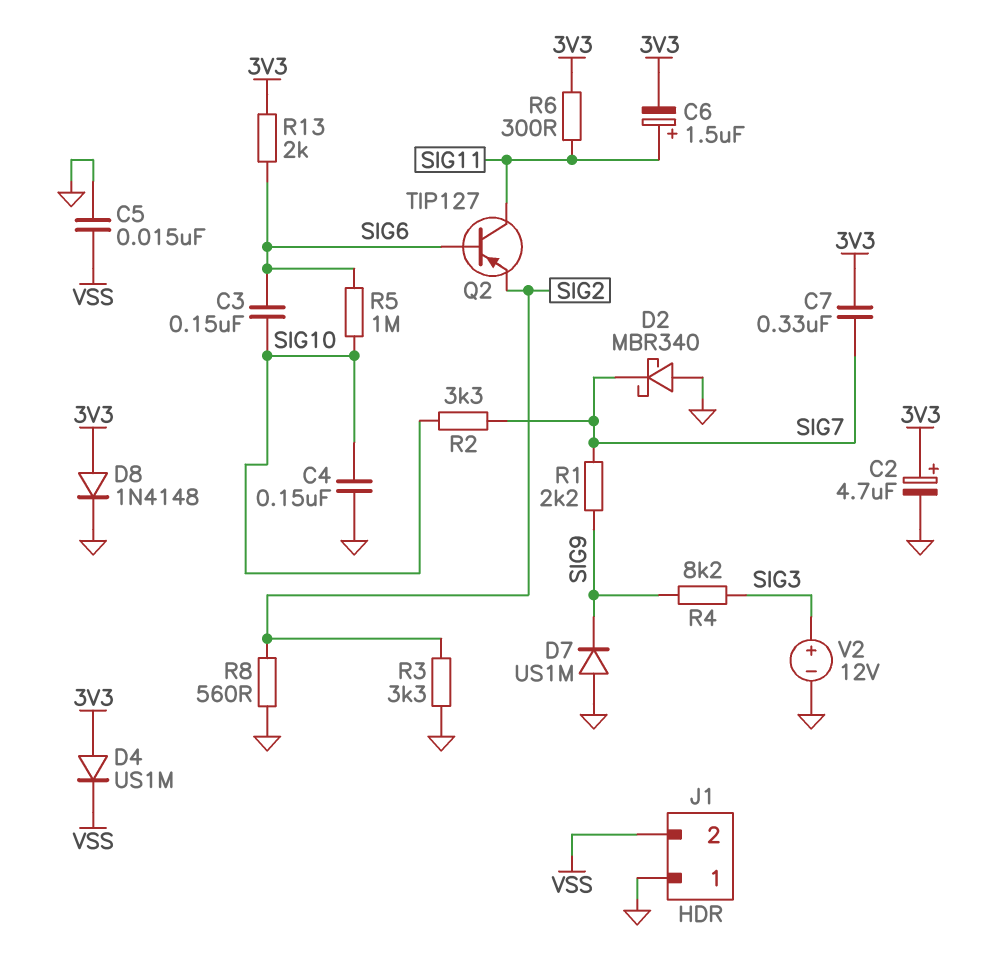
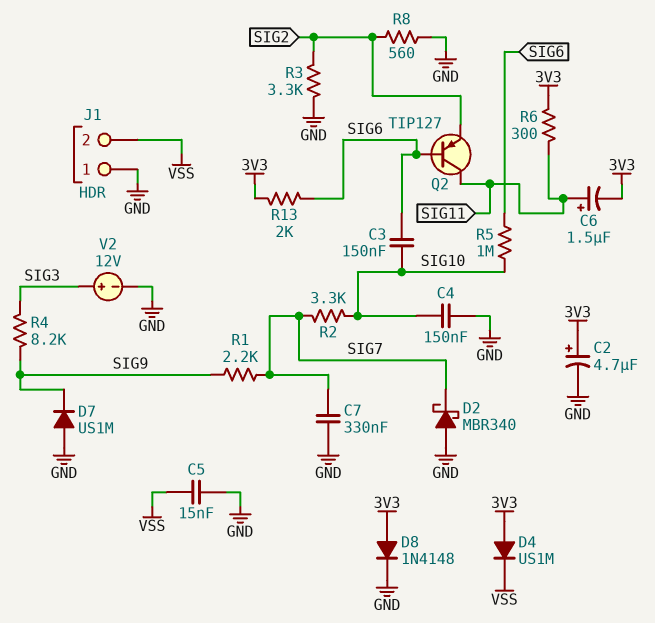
C7: 330nF (3V3, SIG7) -> 330nF (GND, SIG7)

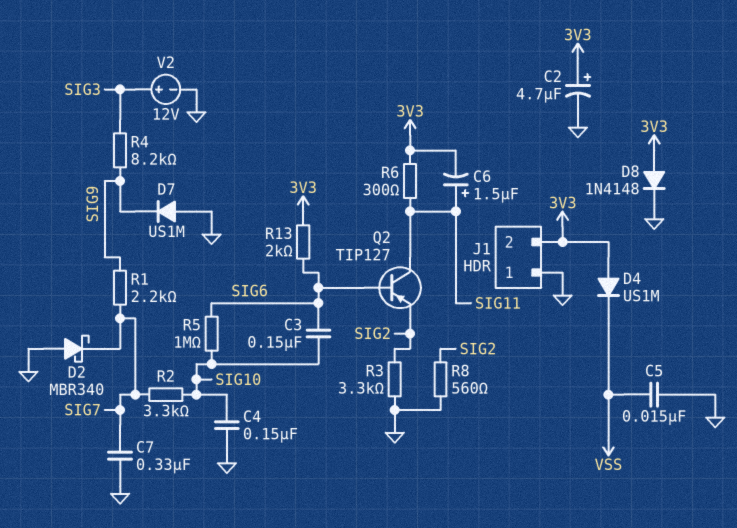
J1 pin 2: VSS -> 3V3

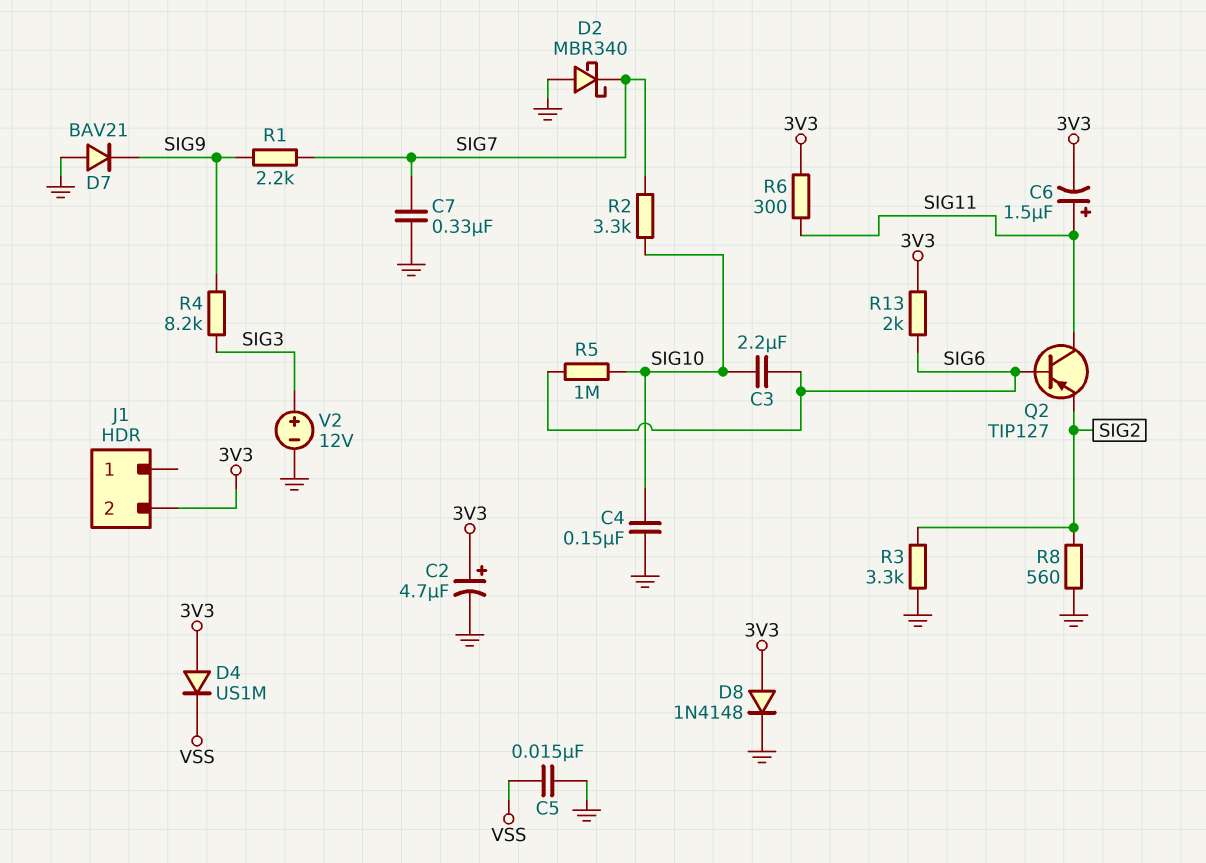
C3: 150nF (SIG6, SIG10) -> 2.2uF (SIG6, SIG10)
D7: diode US1M (A GND, K SIG9) -> diode BAV21 (A GND, K SIG9)
J1 pin 1: GND -> none

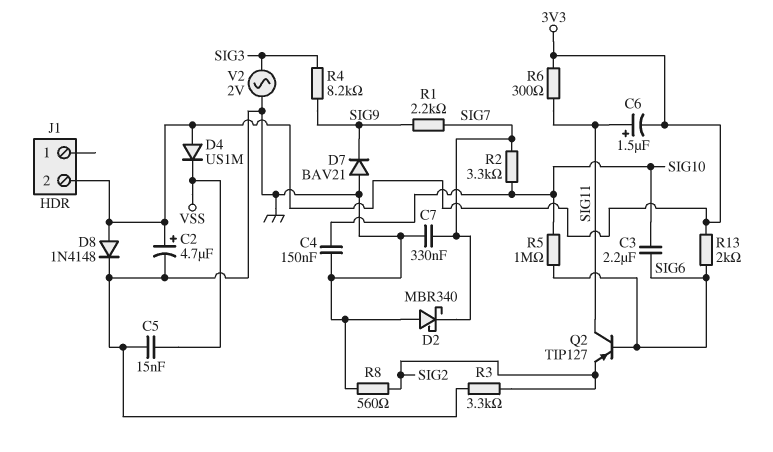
V2: 12V (plus SIG3, minus GND) -> AC 2V (GND, SIG3)

